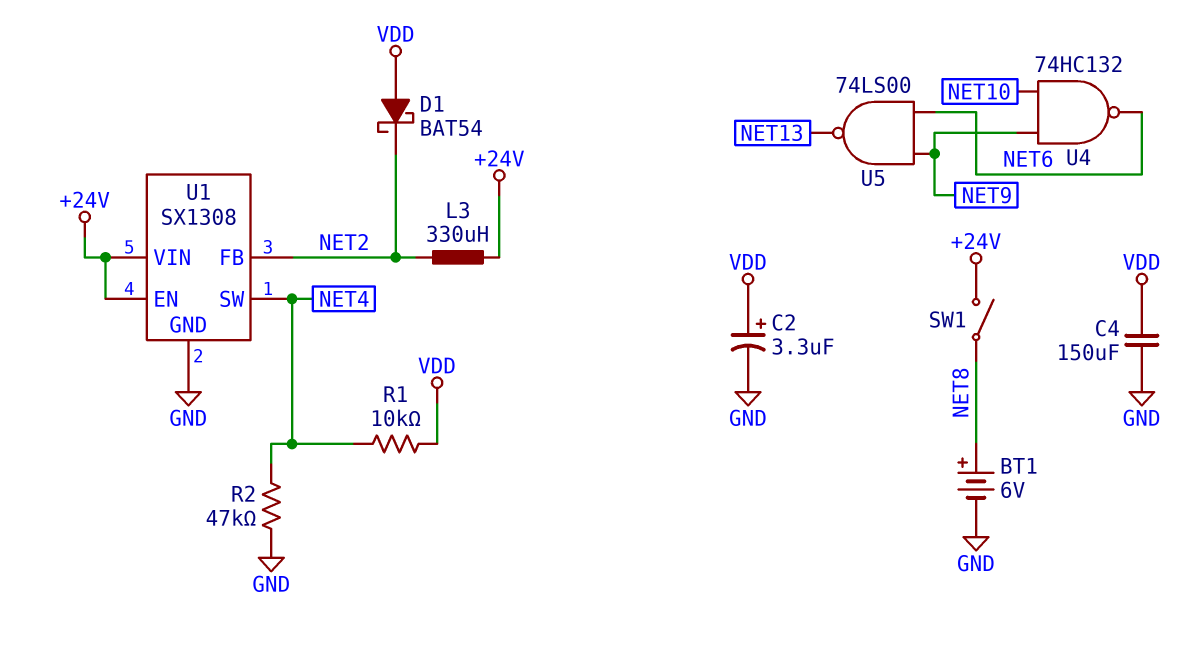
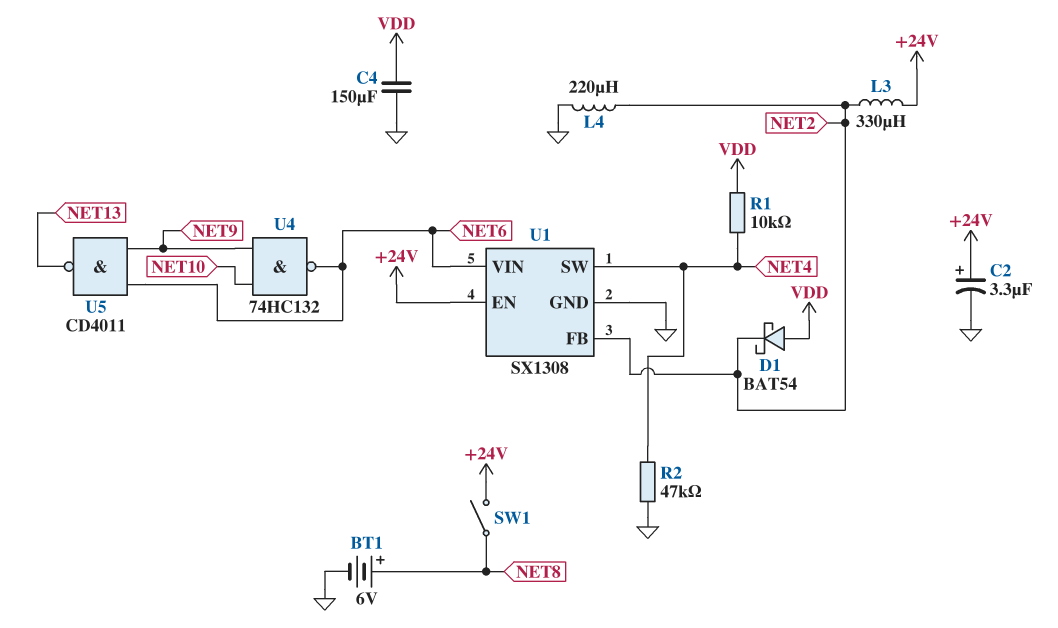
C2: 3.3uF (plus VDD, minus GND) -> 3.3uF (plus +24V, minus GND)
L4: none -> 220uH (GND, NET2)
U1 pin VIN: +24V -> NET6
U5: NAND 74LS00 (in NET6, in NET9, out NET13) -> NAND CD4011 (in NET6, in NET9, out NET13)

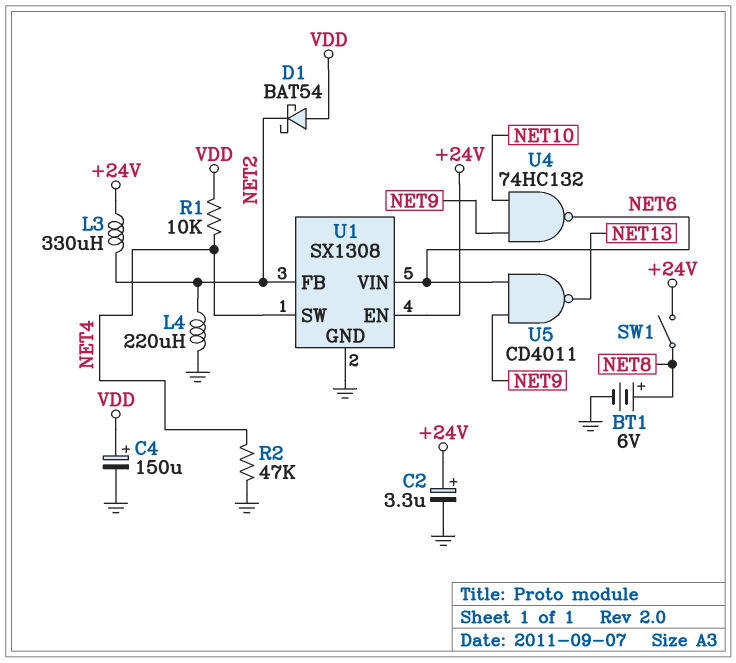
C4: 150uF (GND, VDD) -> 150uF (plus VDD, minus GND)

